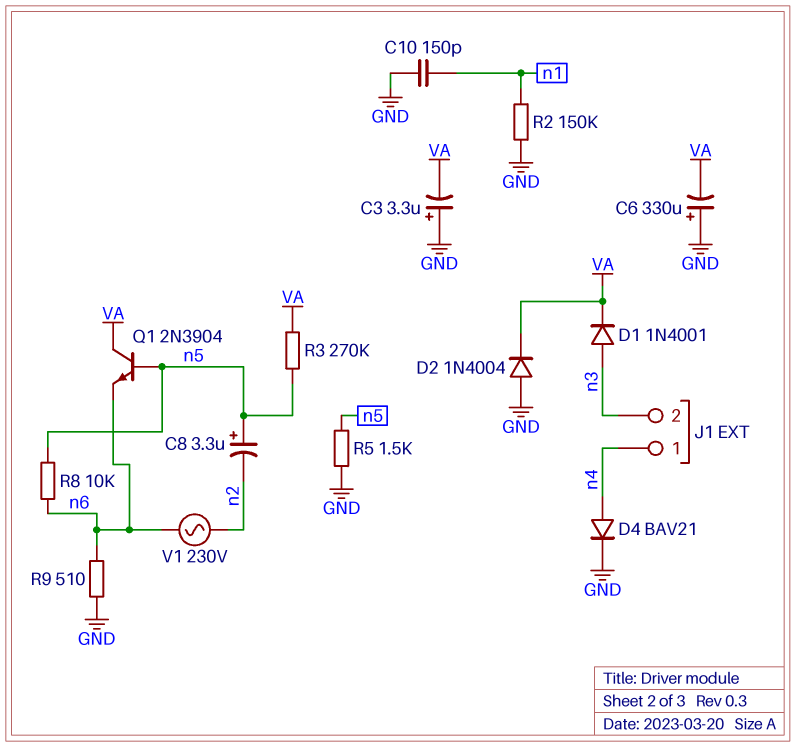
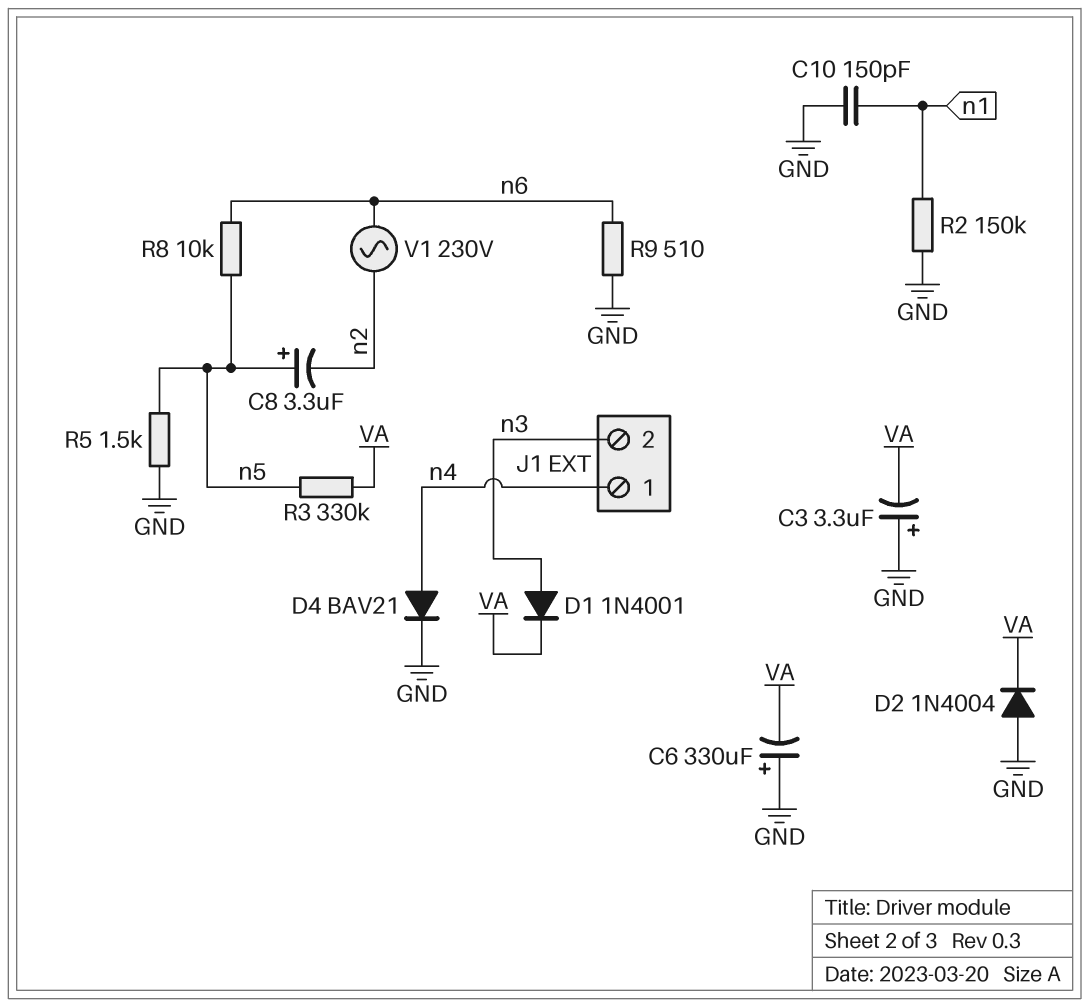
Q1: NPN 2N3904 (B n5, C VA, E n6) -> none
R3: 270k (VA, n5) -> 330k (VA, n5)

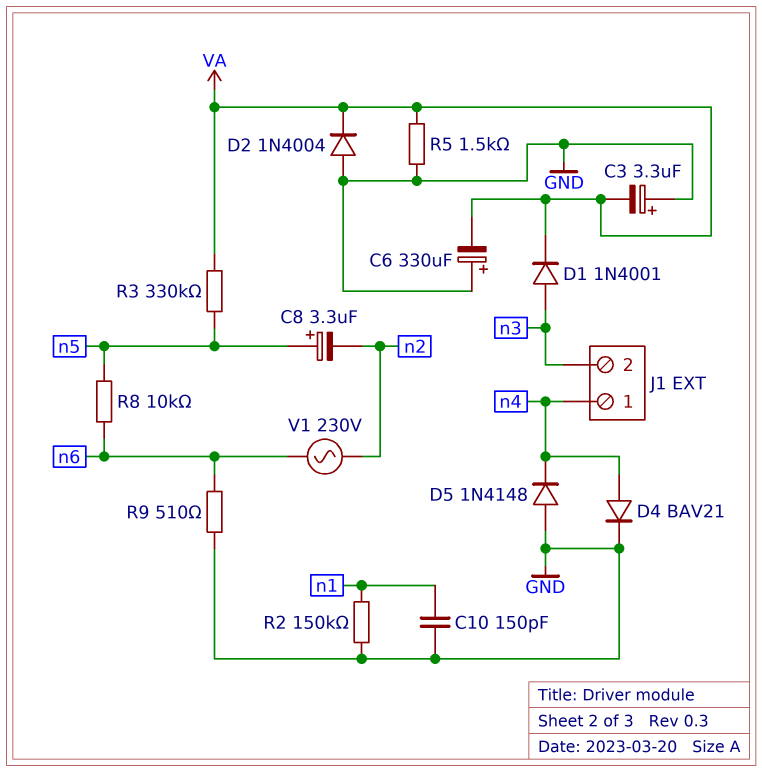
D5: none -> diode 1N4148 (A GND, K n4)
R5: 1.5k (GND, n5) -> 1.5k (GND, VA)

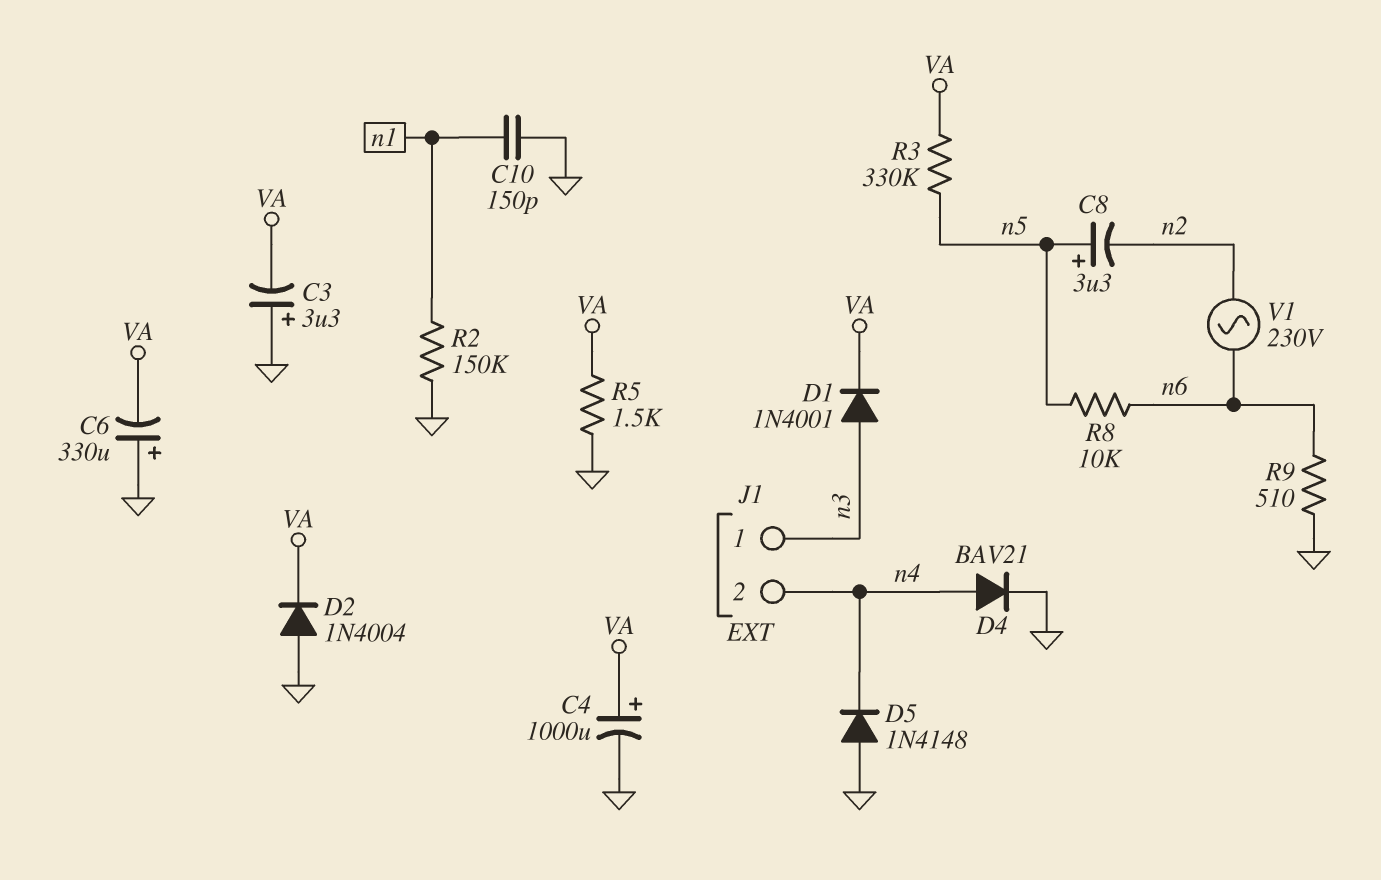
C4: none -> 1000uF (plus VA, minus GND)
J1 pin 1: n4 -> n3
J1 pin 2: n3 -> n4

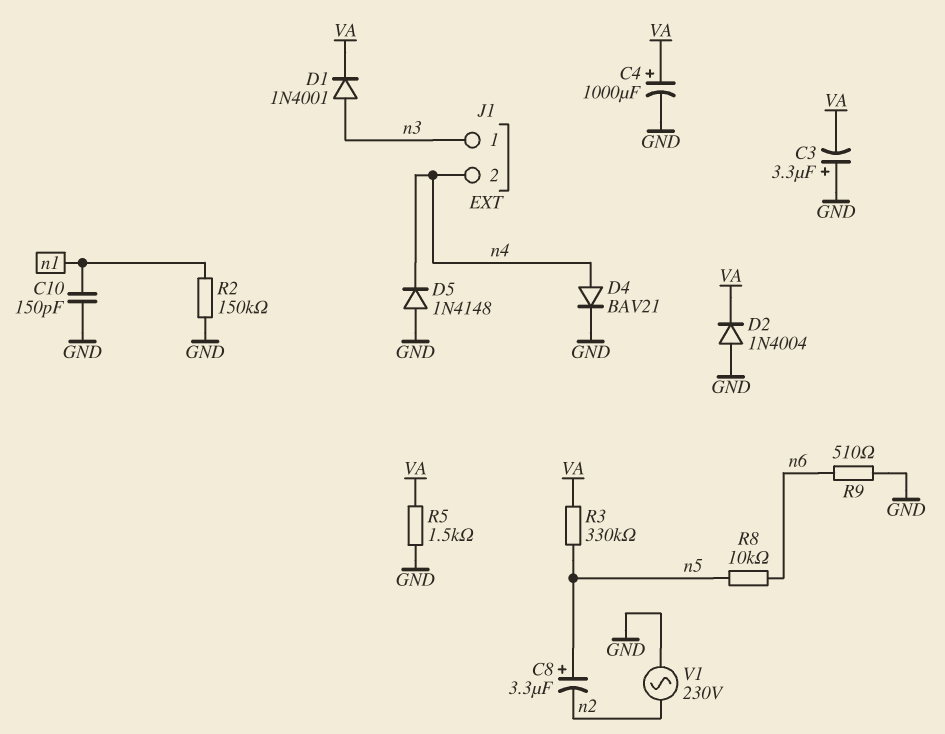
C6: 330uF (plus GND, minus VA) -> none
V1: AC 230V (n2, n6) -> AC 230V (GND, n2)

